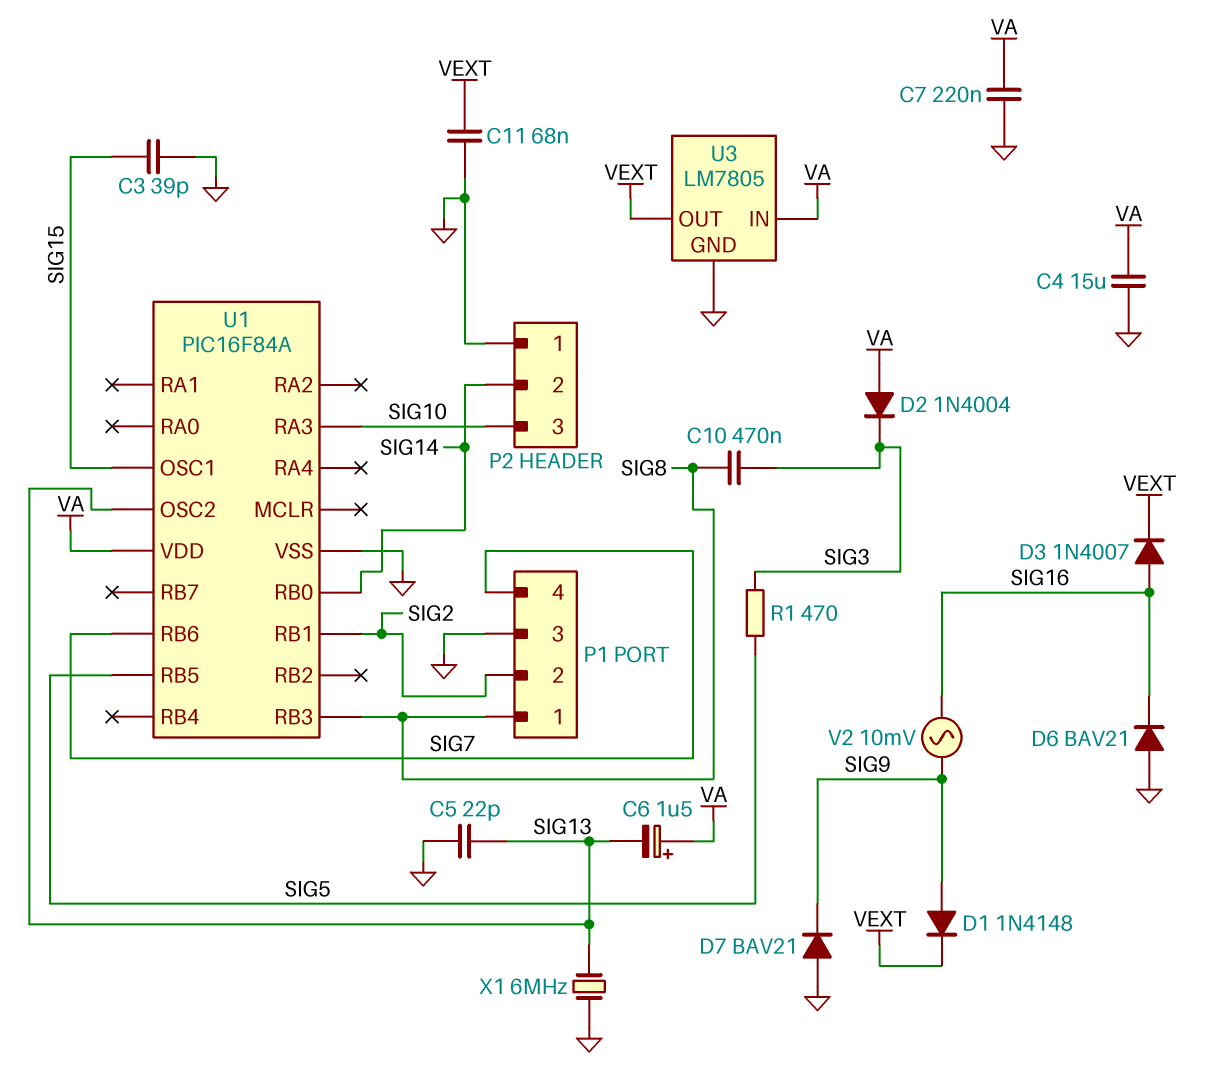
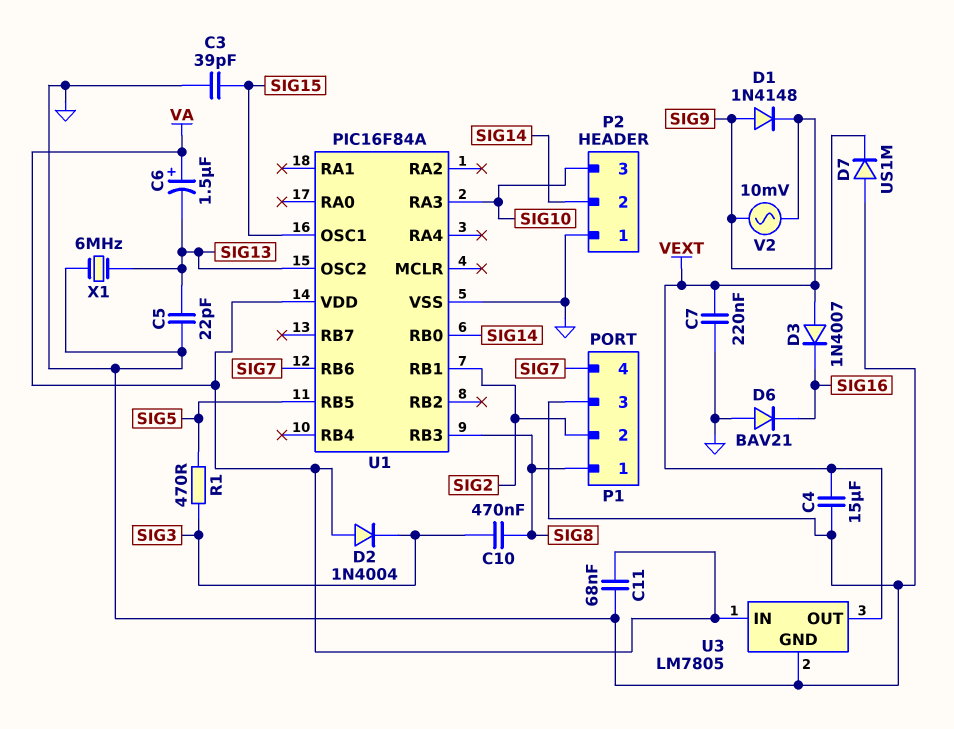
C4: 15uF (GND, VA) -> 15uF (GND, VEXT)
C7: 220nF (GND, VA) -> 220nF (GND, VEXT)
C11: 68nF (GND, VEXT) -> 68nF (GND, VA)
D3: diode 1N4007 (A SIG16, K VEXT) -> diode 1N4007 (A VEXT, K SIG16)
D7: diode BAV21 (A GND, K SIG9) -> diode US1M (A GND, K SIG9)
V2: AC 10mV (SIG9, SIG16) -> AC 10mV (SIG9, VEXT)

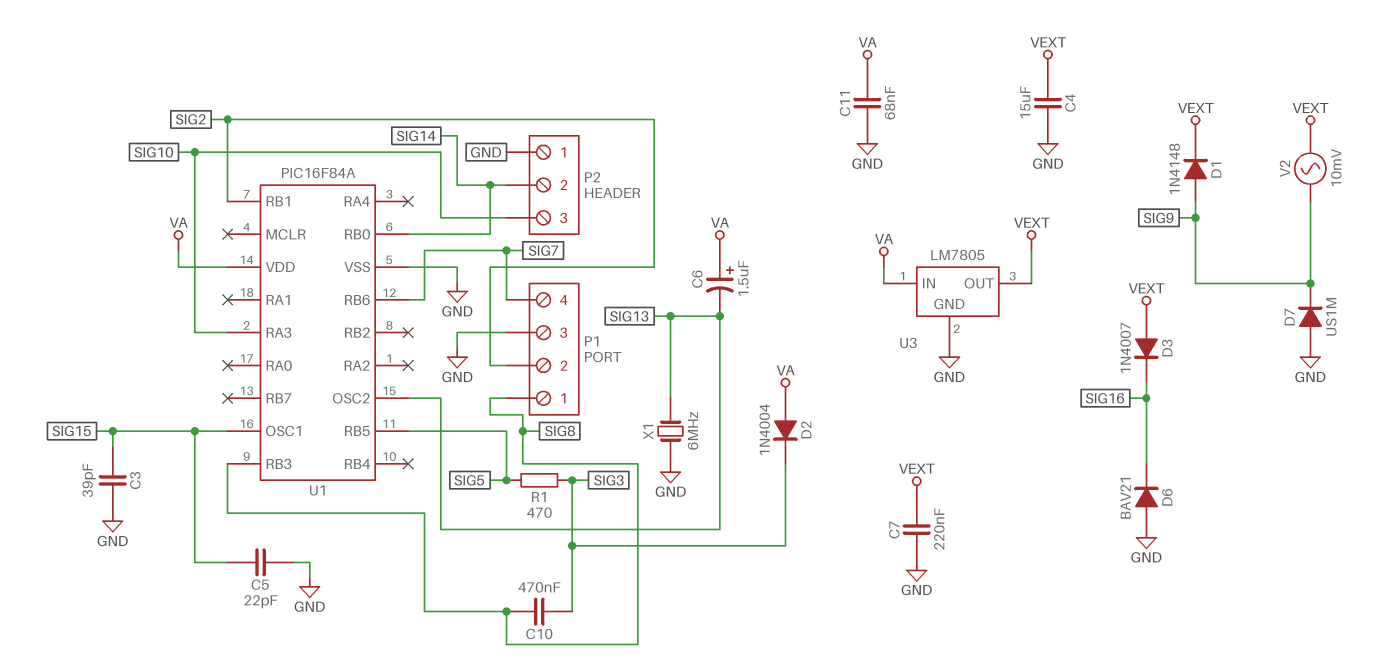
C5: 22pF (GND, SIG13) -> 22pF (GND, SIG15)

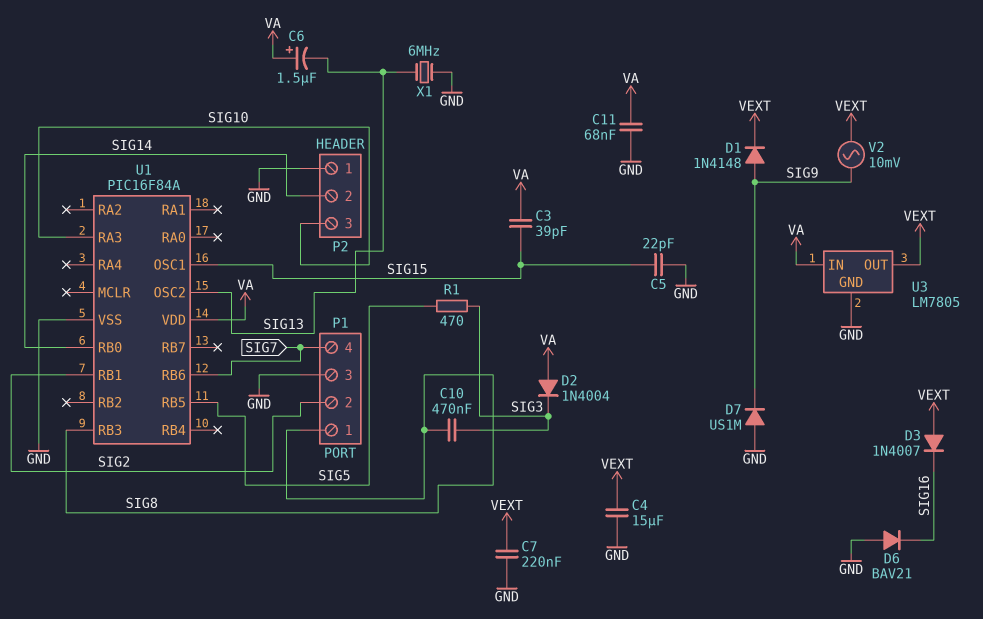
C3: 39pF (GND, SIG15) -> 39pF (SIG15, VA)

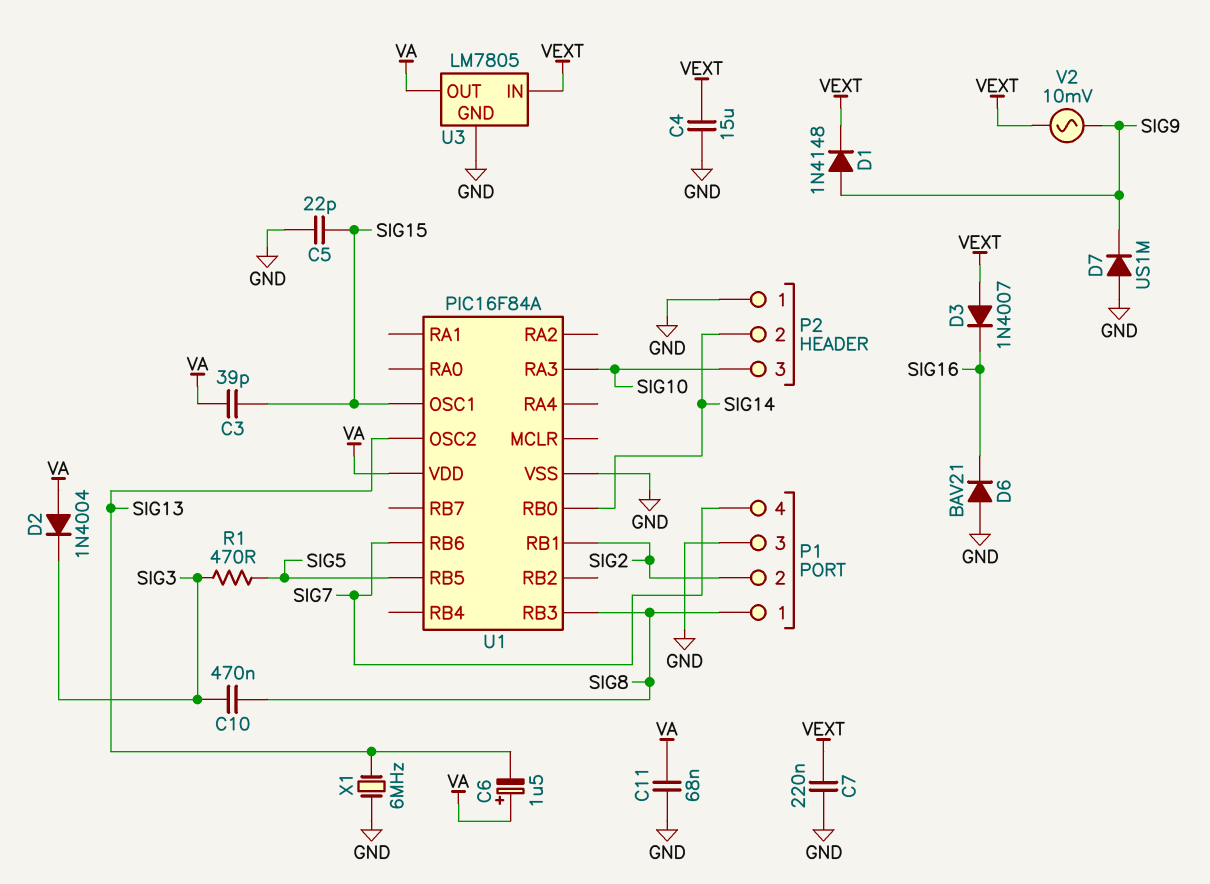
U3 pin IN: VA -> VEXT
U3 pin OUT: VEXT -> VA

